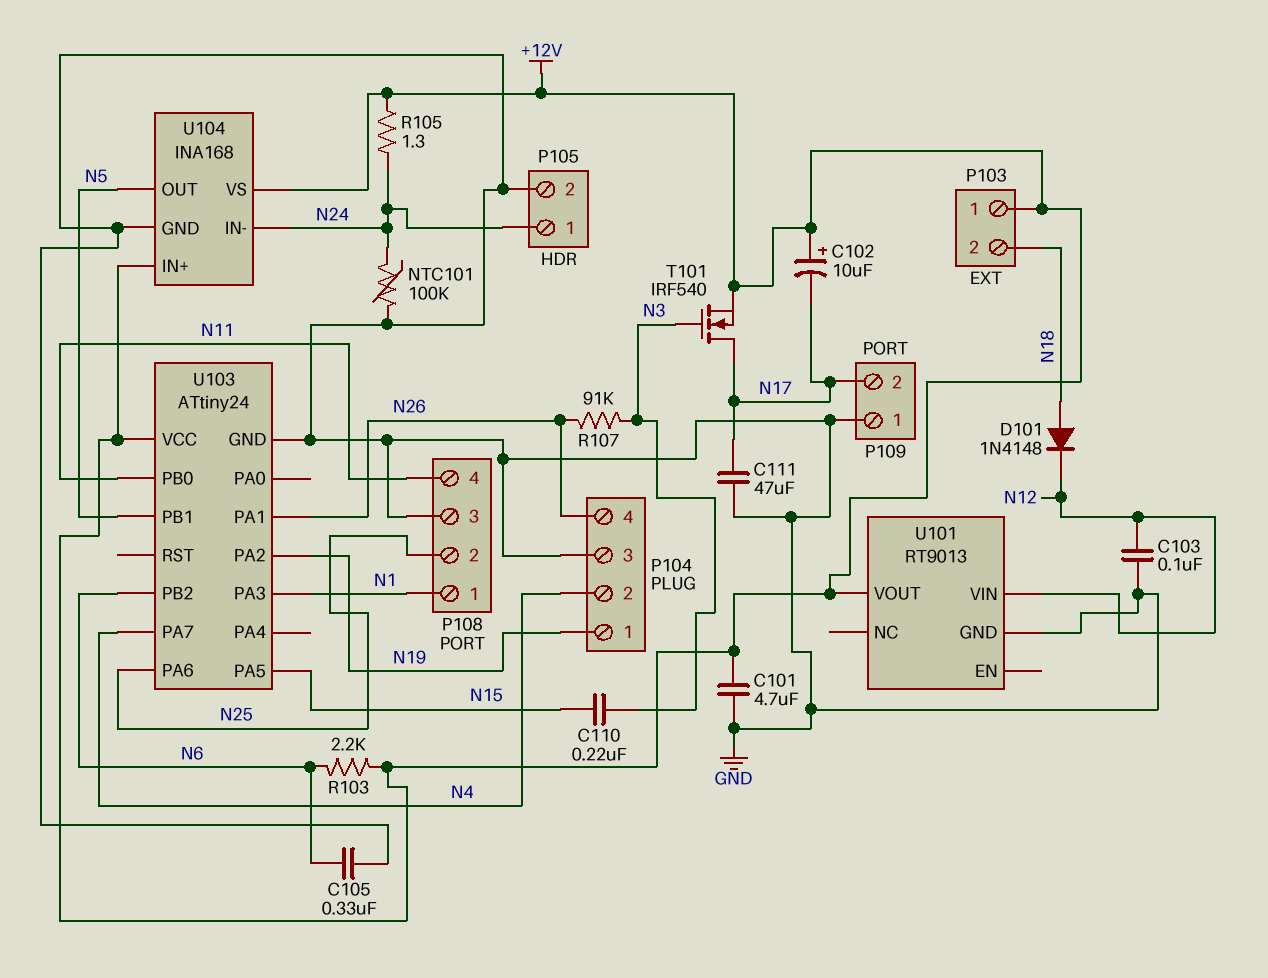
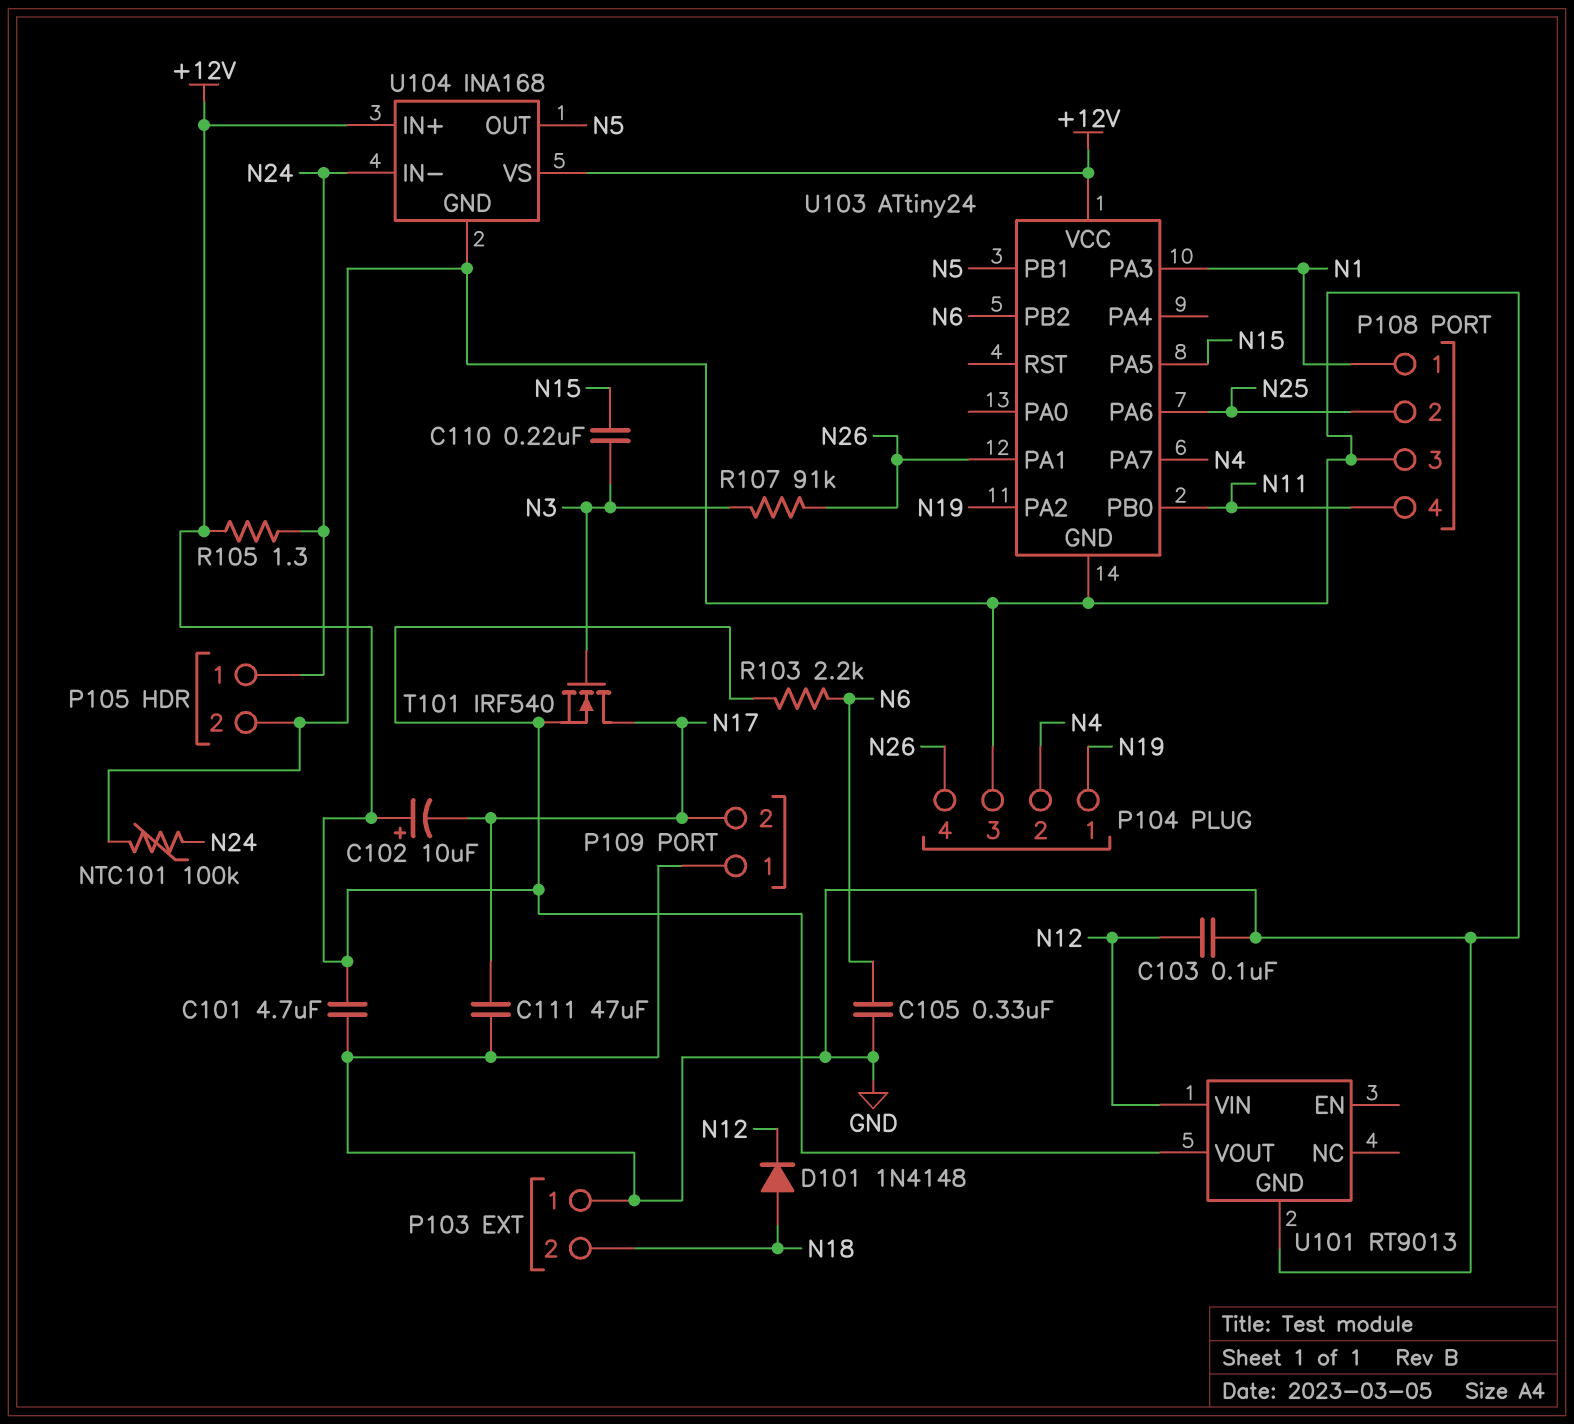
P103 pin 1: +12V -> GND

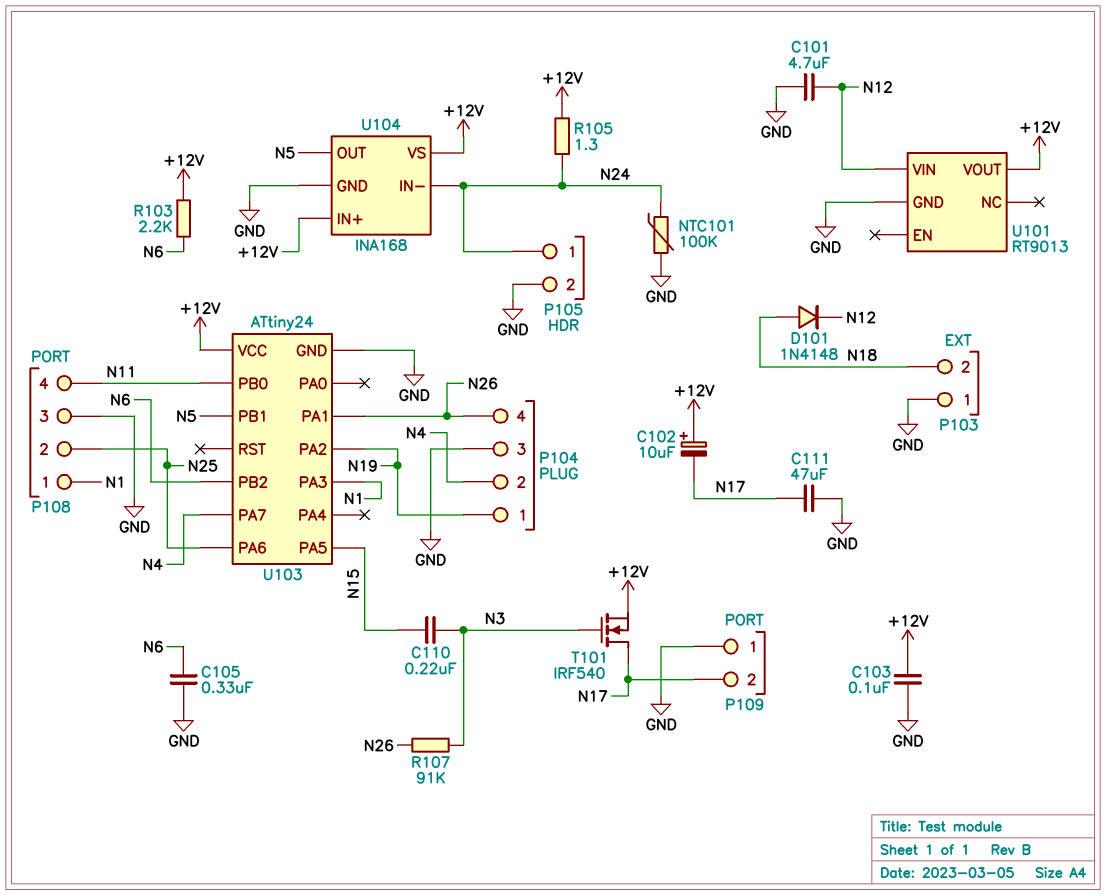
C101: 4.7uF (+12V, GND) -> 4.7uF (GND, N12)
C103: 100nF (GND, N12) -> 100nF (+12V, GND)

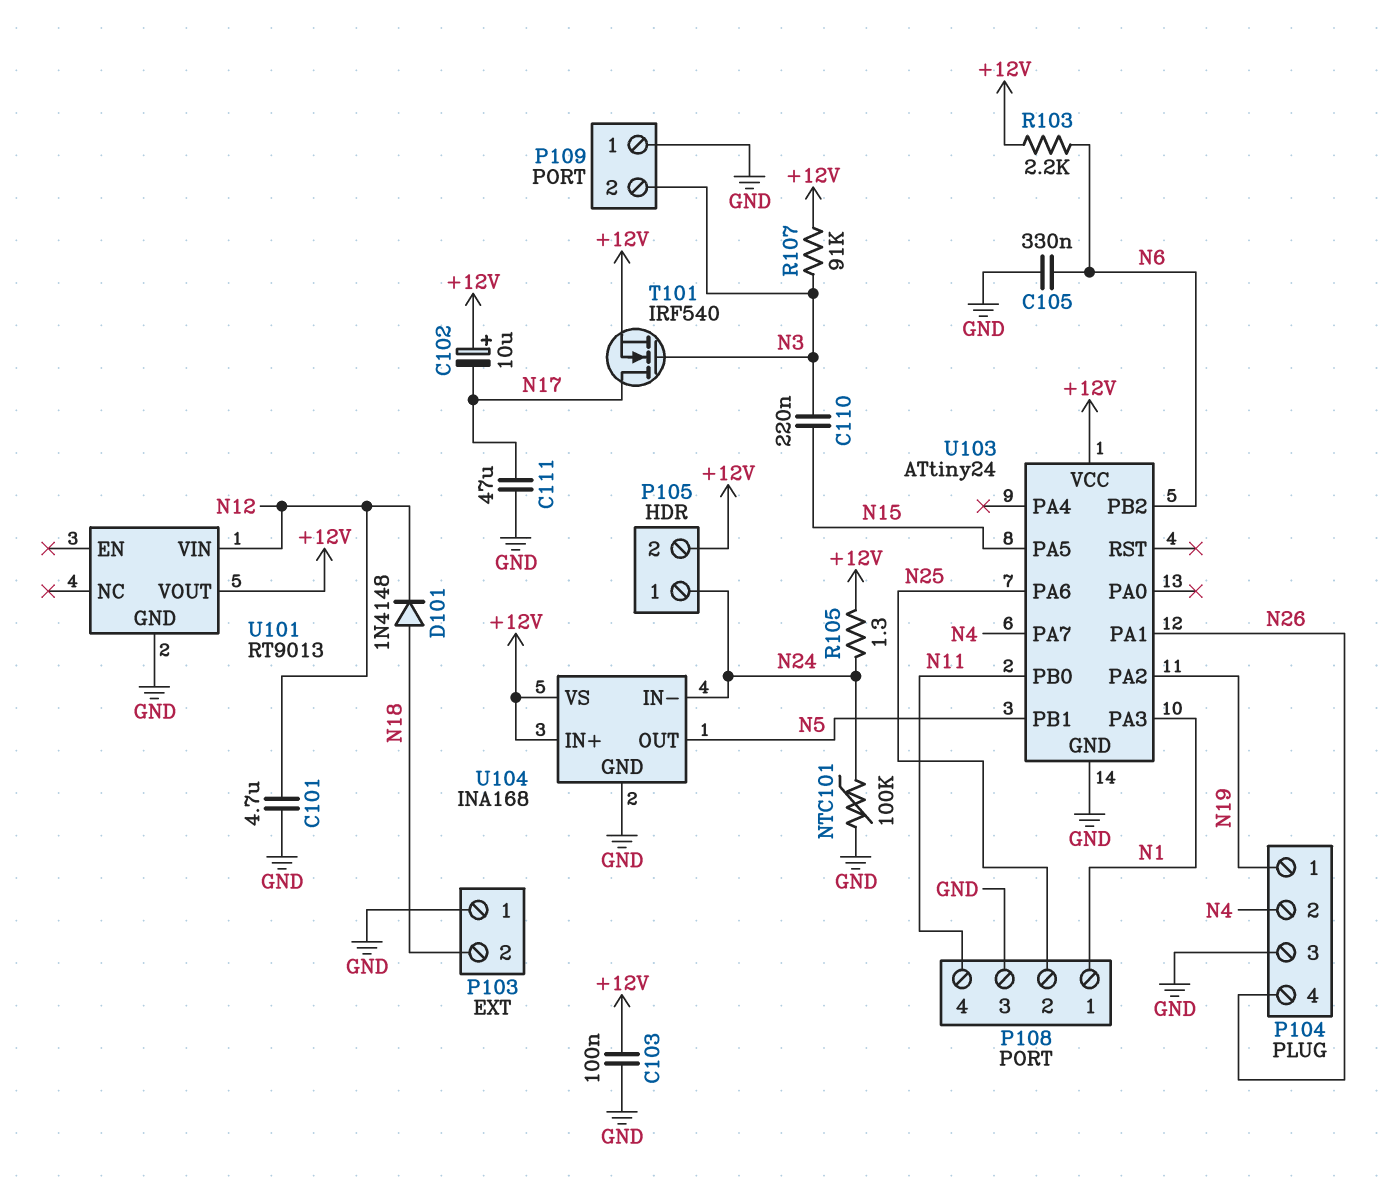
P105 pin 2: GND -> +12V
P109 pin 2: N17 -> N3
R107: 91k (N3, N26) -> 91k (+12V, N3)

